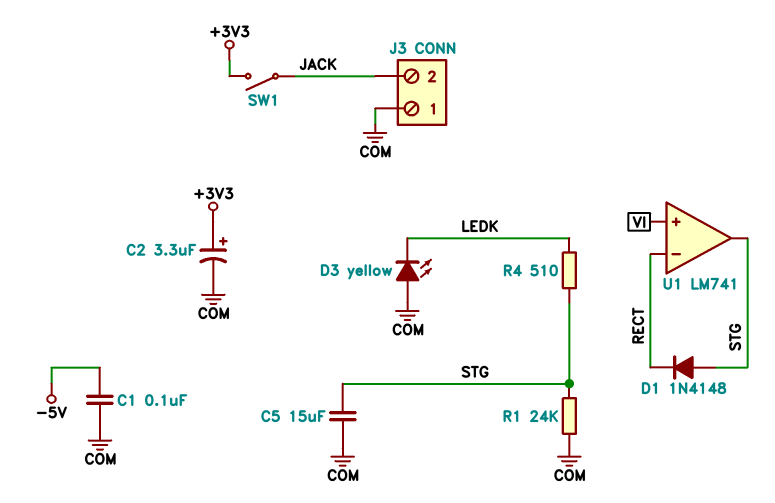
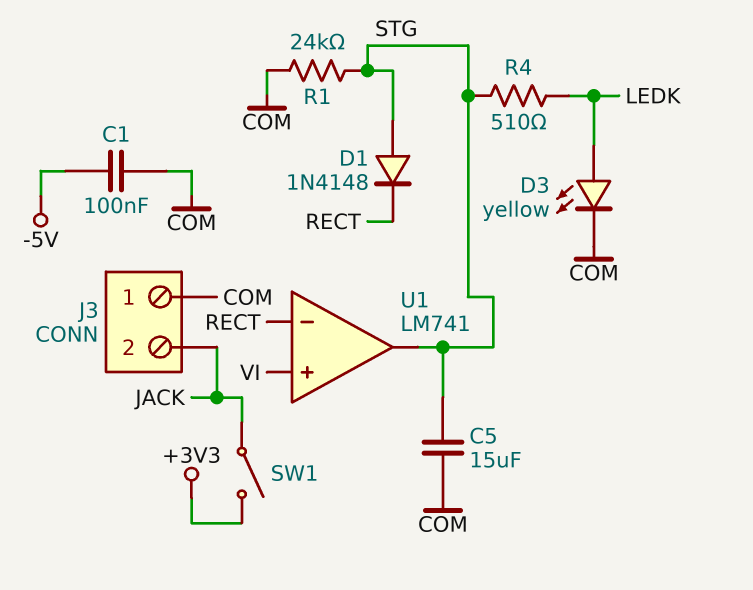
C2: 3.3uF (plus +3V3, minus COM) -> none
D3: LED yellow (A COM, K LEDK) -> LED yellow (A LEDK, K COM)

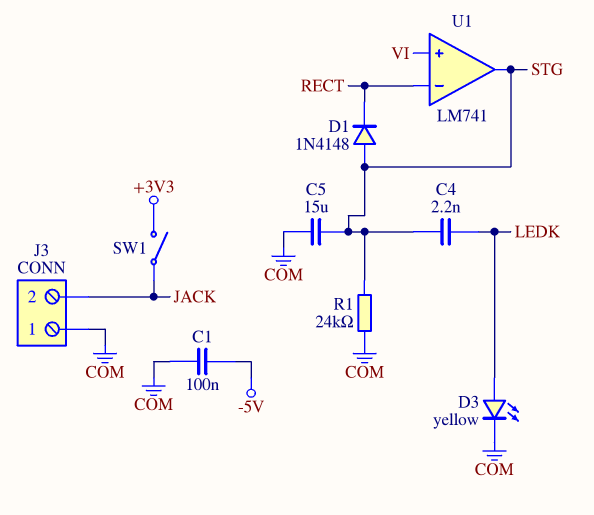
C4: none -> 2.2nF (LEDK, STG)
R4: 510 (LEDK, STG) -> none

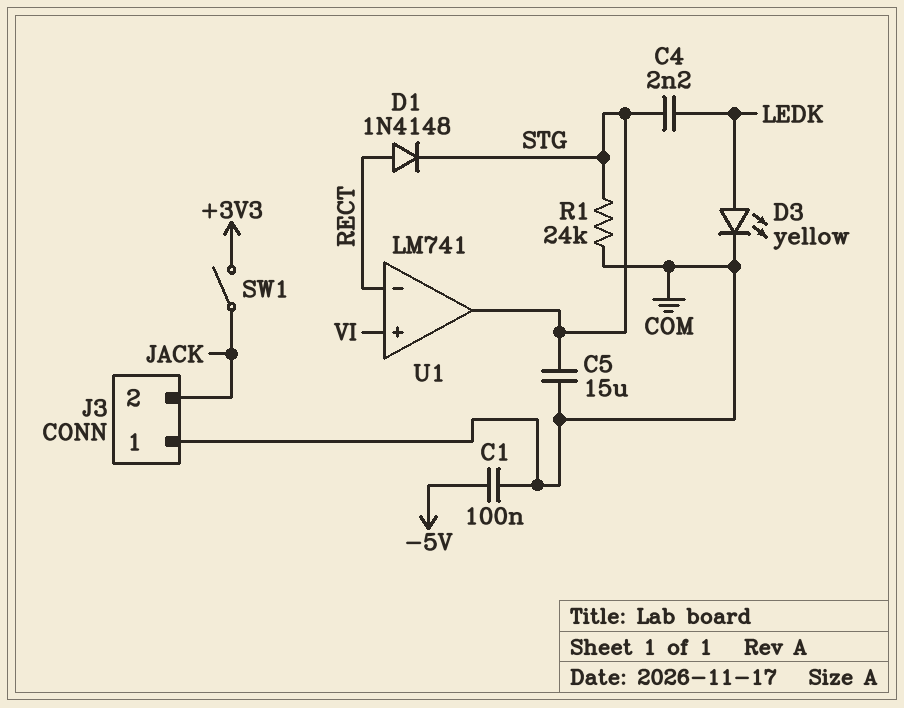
D1: diode 1N4148 (A STG, K RECT) -> diode 1N4148 (A RECT, K STG)

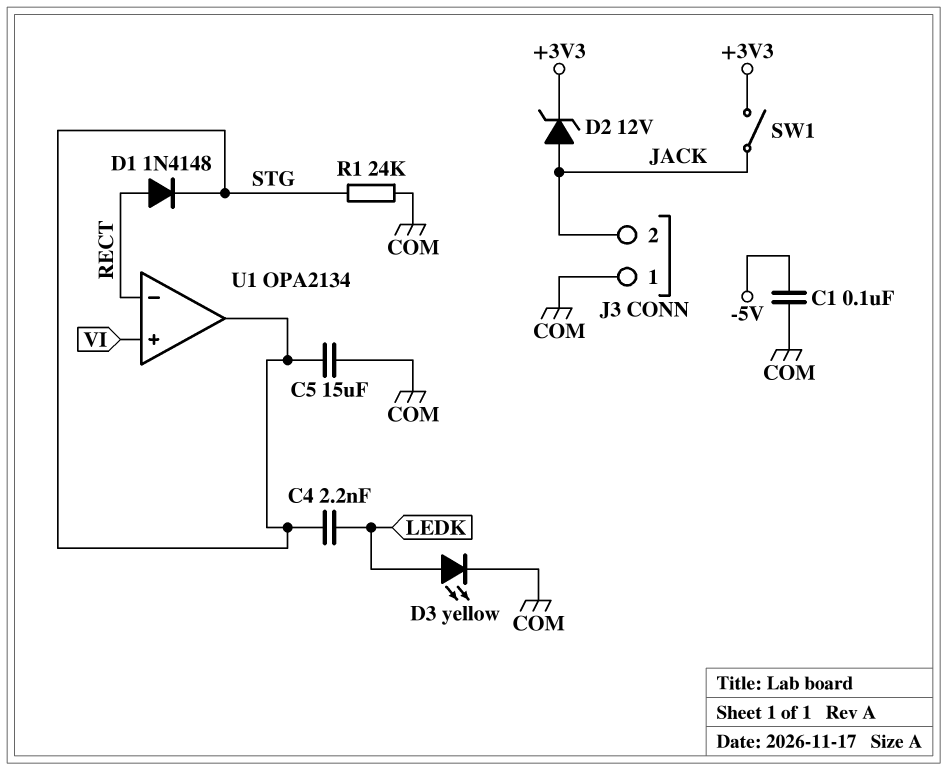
D2: none -> zener 12V (A JACK, K +3V3)
U1: LM741 -> OPA2134

